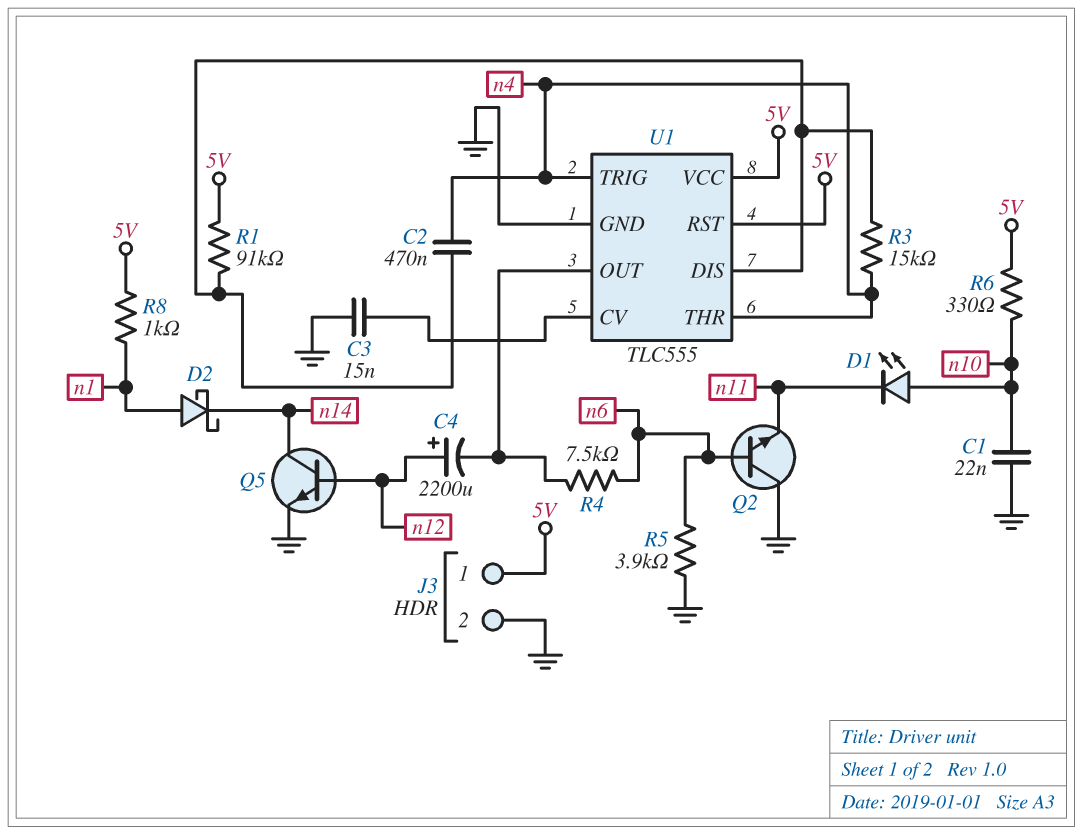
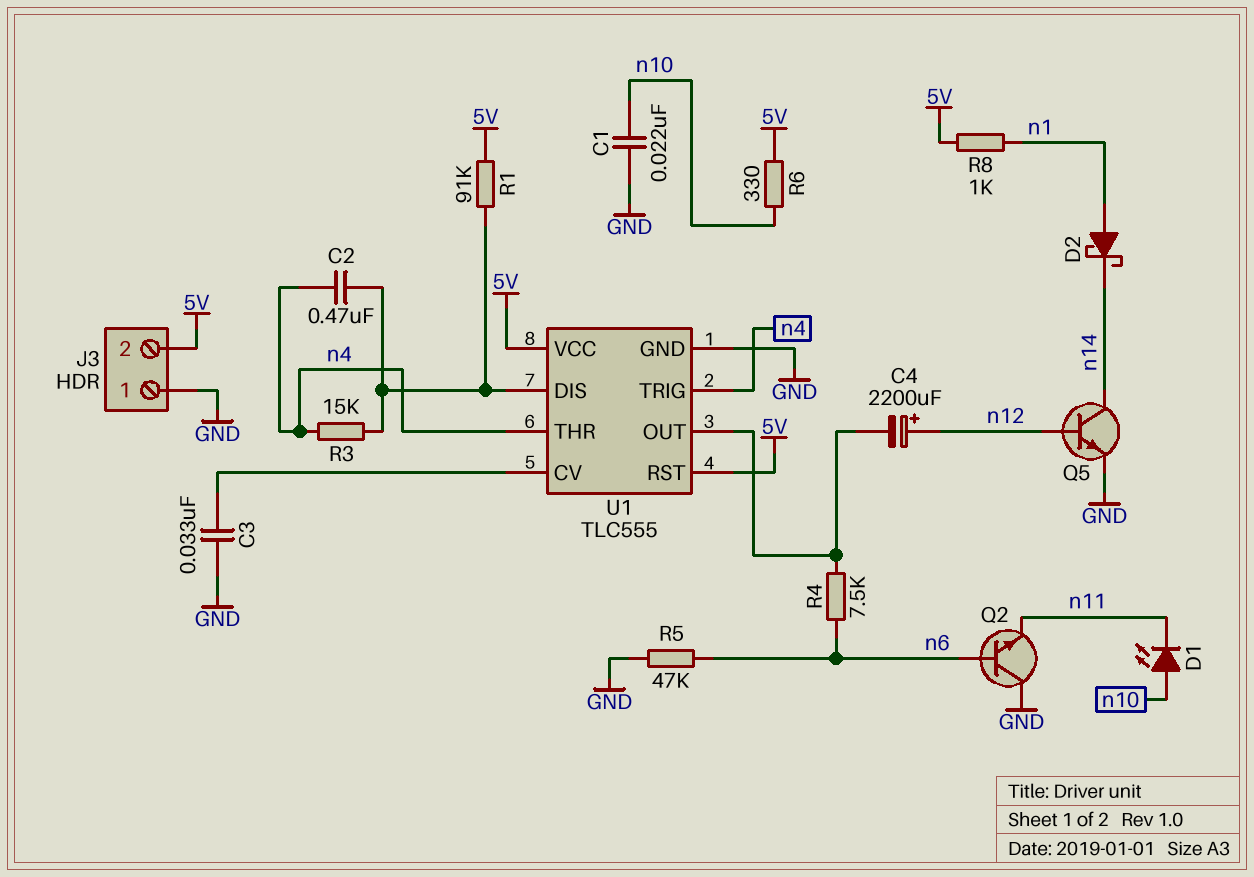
C3: 15nF (GND, U1/CV) -> 33nF (GND, U1/CV)
J3 pin 1: 5V -> GND
J3 pin 2: GND -> 5V
R5: 3.9k (GND, n6) -> 47k (GND, n6)

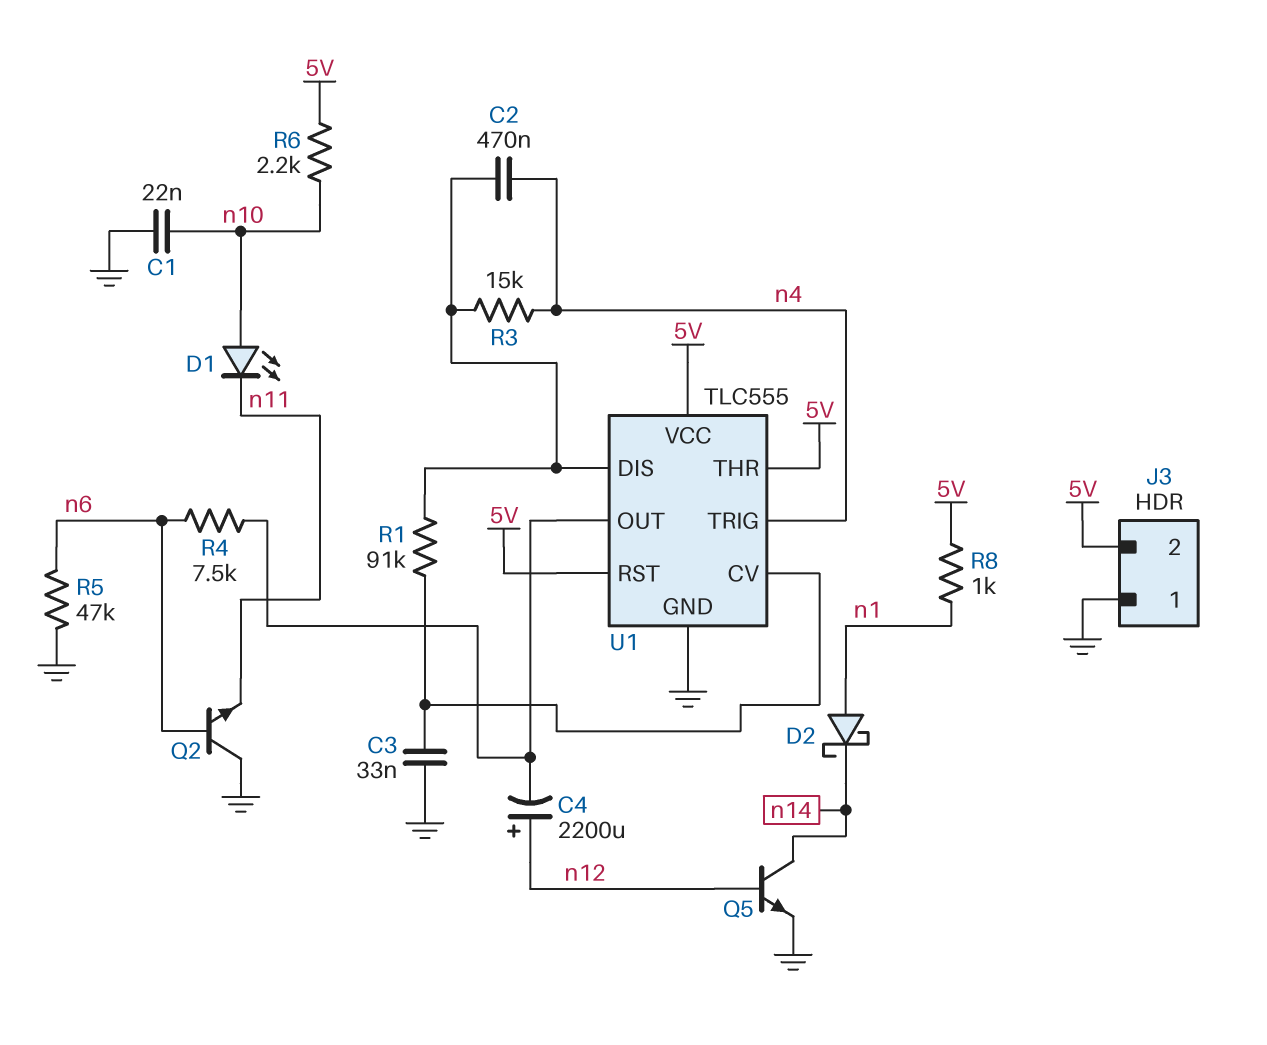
R1: 91k (5V, U1/DIS) -> 91k (U1/CV, U1/DIS)
R6: 330 (5V, n10) -> 2.2k (5V, n10)
U1 pin THR: n4 -> 5V

